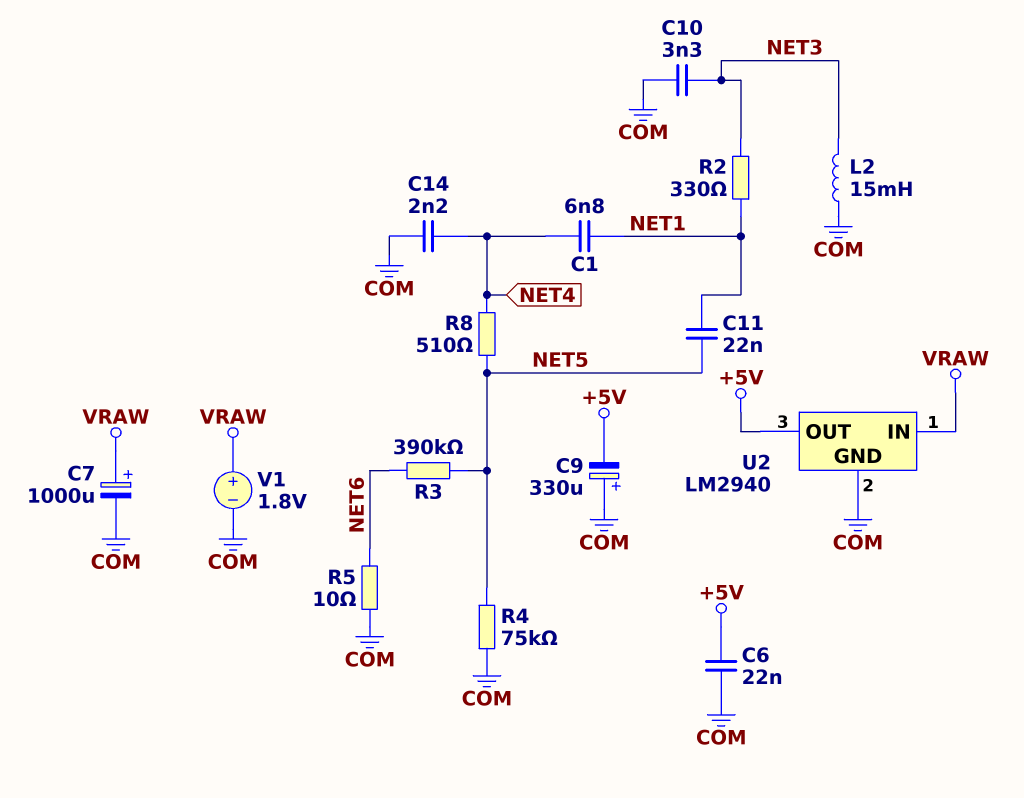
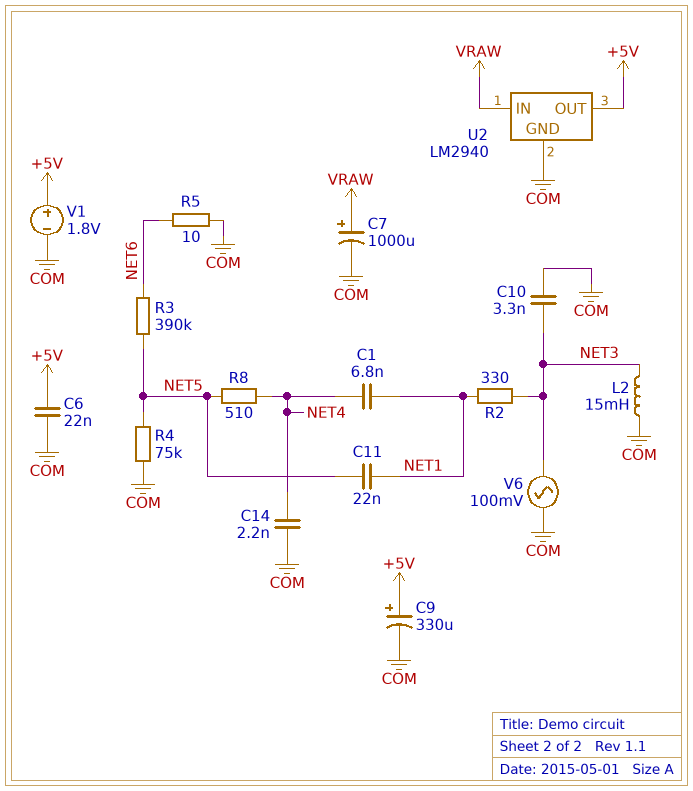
C9: 330uF (plus COM, minus +5V) -> 330uF (plus +5V, minus COM)
V1: 1.8V (plus VRAW, minus COM) -> 1.8V (plus +5V, minus COM)
V6: none -> AC 100mV (COM, NET3)

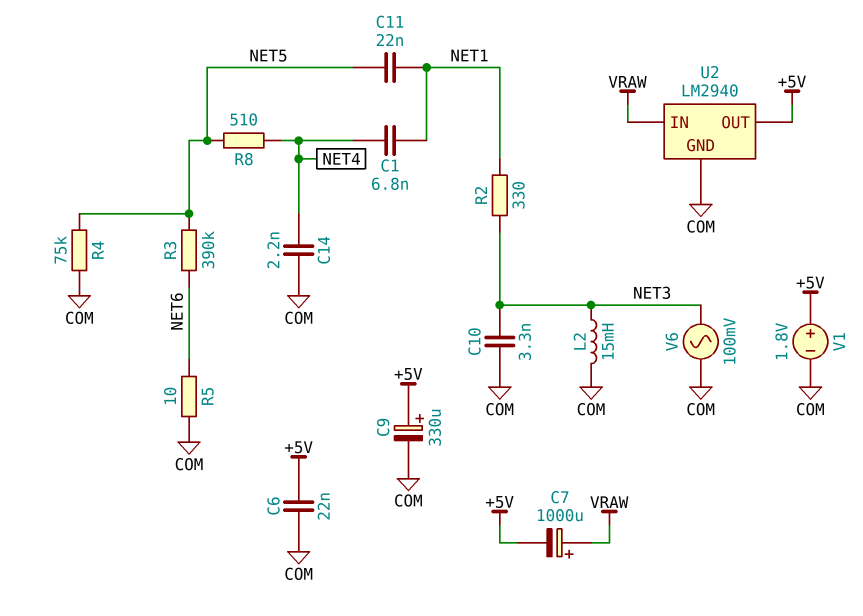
C7: 1000uF (plus VRAW, minus COM) -> 1000uF (plus VRAW, minus +5V)

